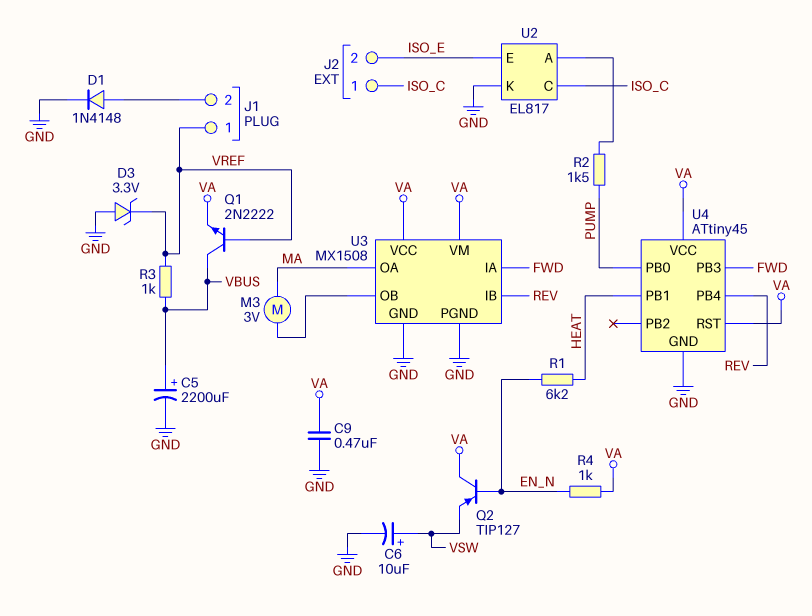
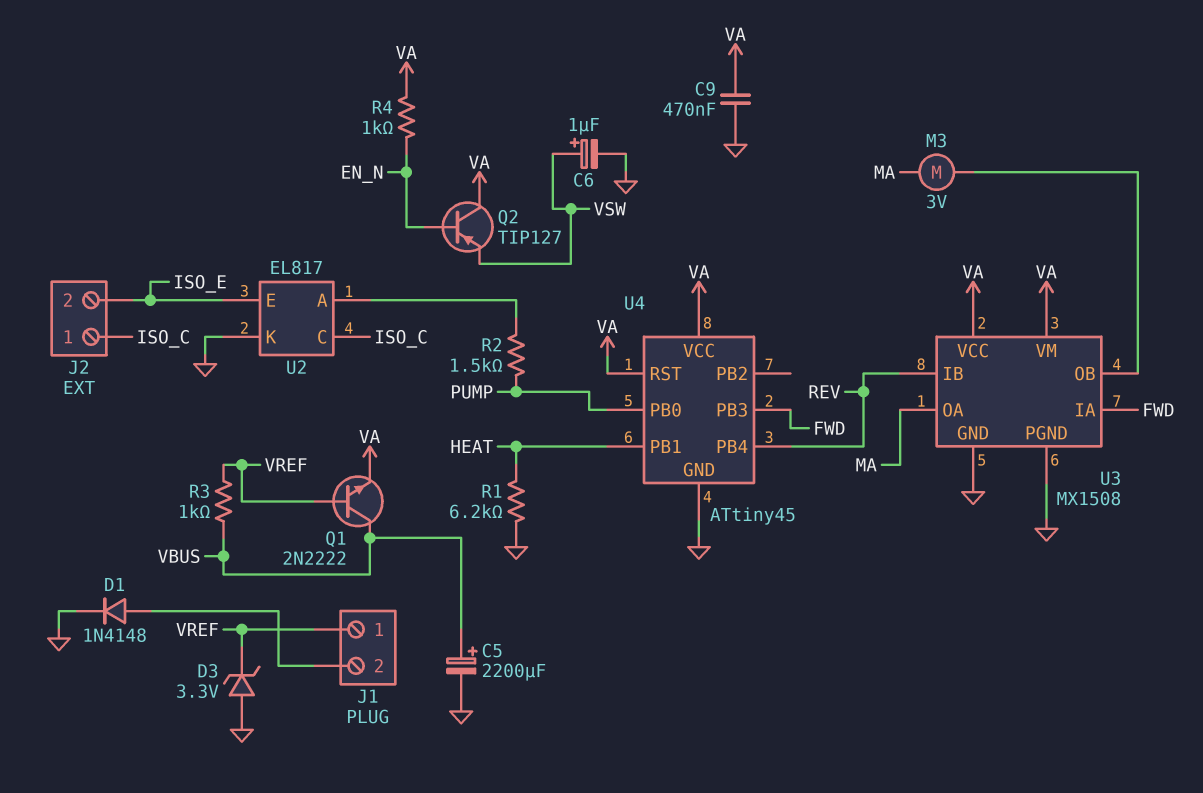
C6: 10uF (plus VSW, minus GND) -> 1uF (plus VSW, minus GND)
R1: 6.2k (EN_N, HEAT) -> 6.2k (GND, HEAT)

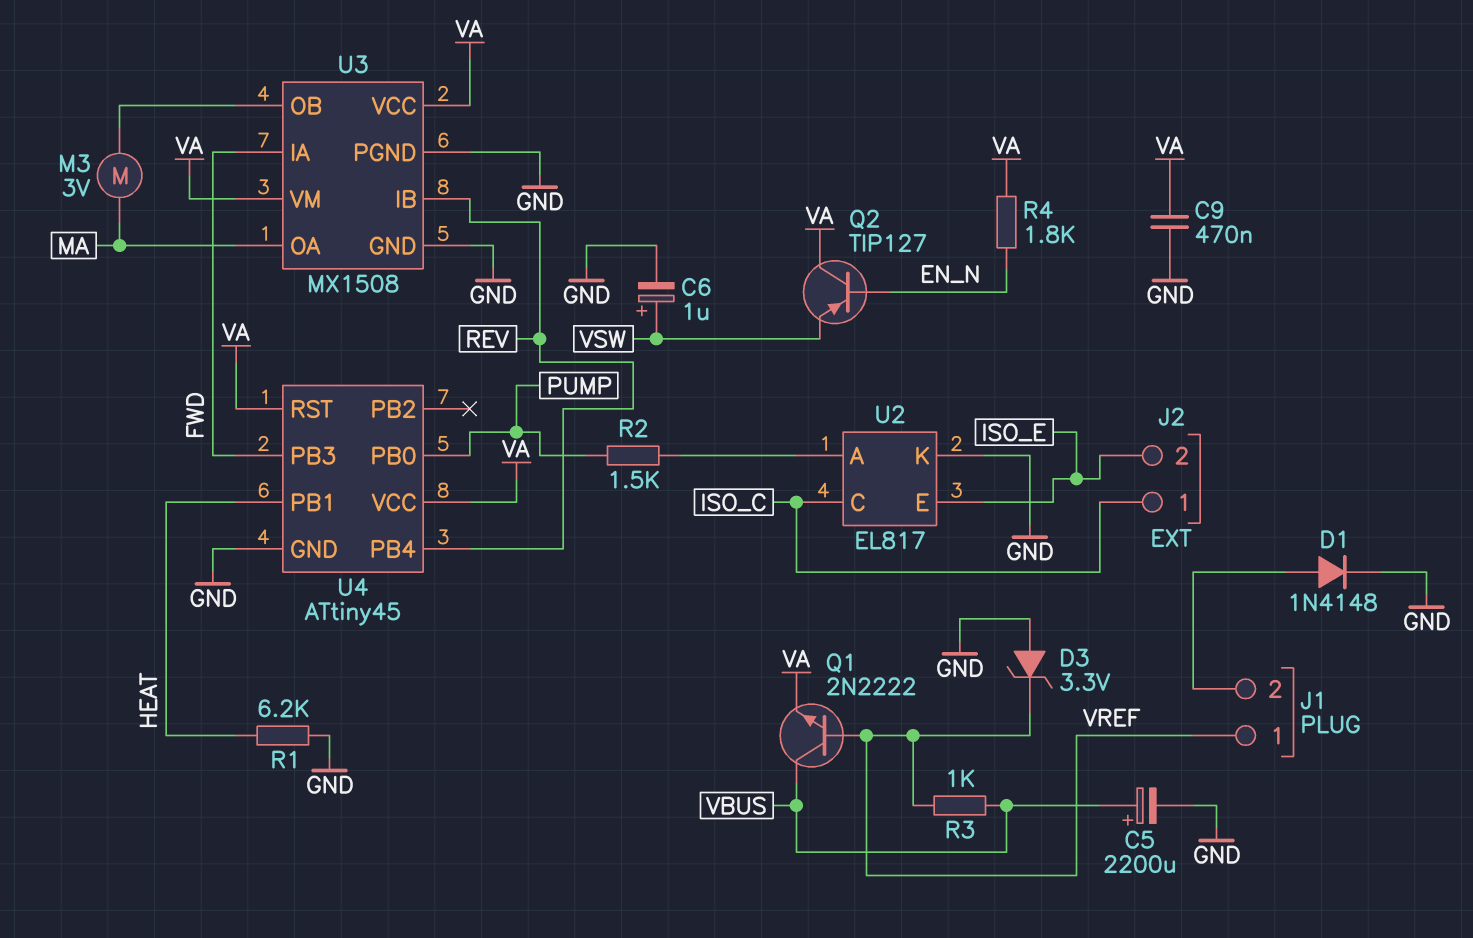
R4: 1k (EN_N, VA) -> 1.8k (EN_N, VA)

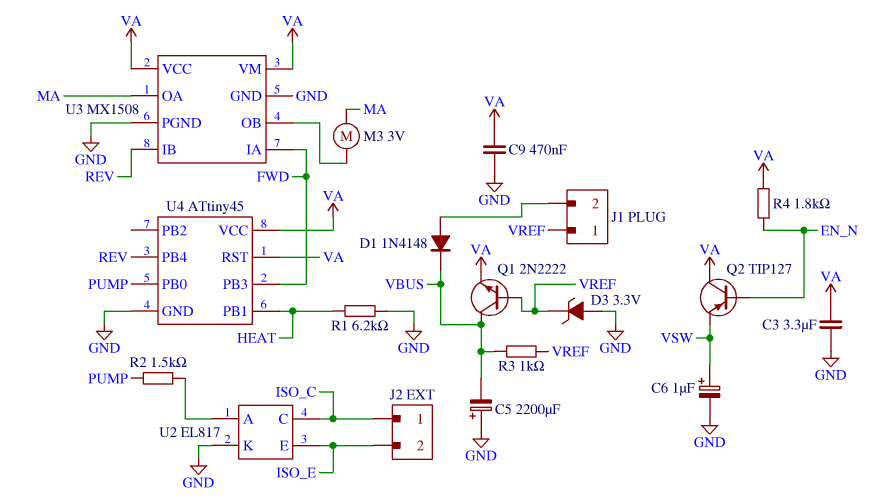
C3: none -> 3.3uF (GND, VA)
C5: 2200uF (plus VBUS, minus GND) -> 2200uF (plus GND, minus VBUS)
D1: diode 1N4148 (A J1/2, K GND) -> diode 1N4148 (A J1/2, K VBUS)

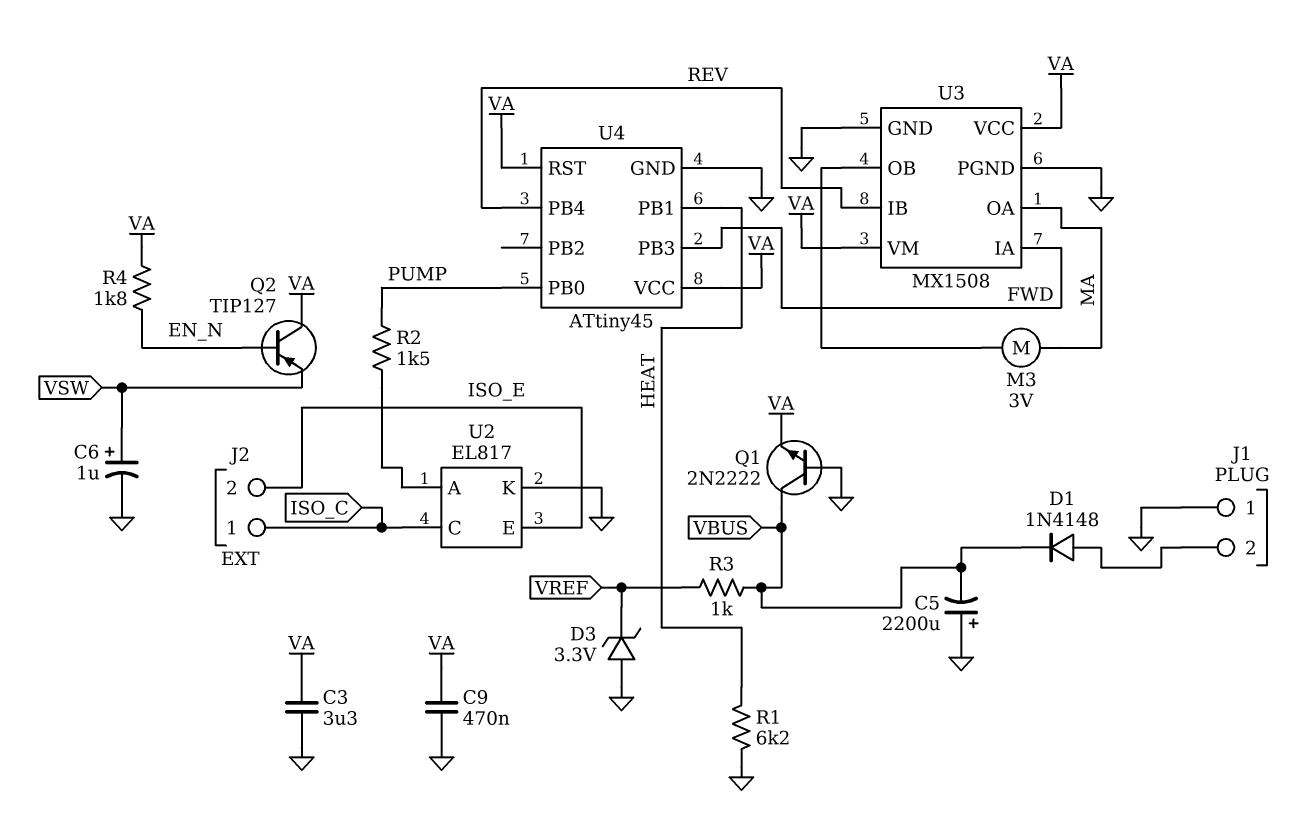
J1 pin 1: VREF -> GND
Q1: NPN 2N2222 (B VREF, C VBUS, E VA) -> NPN 2N2222 (B GND, C VBUS, E VA)

